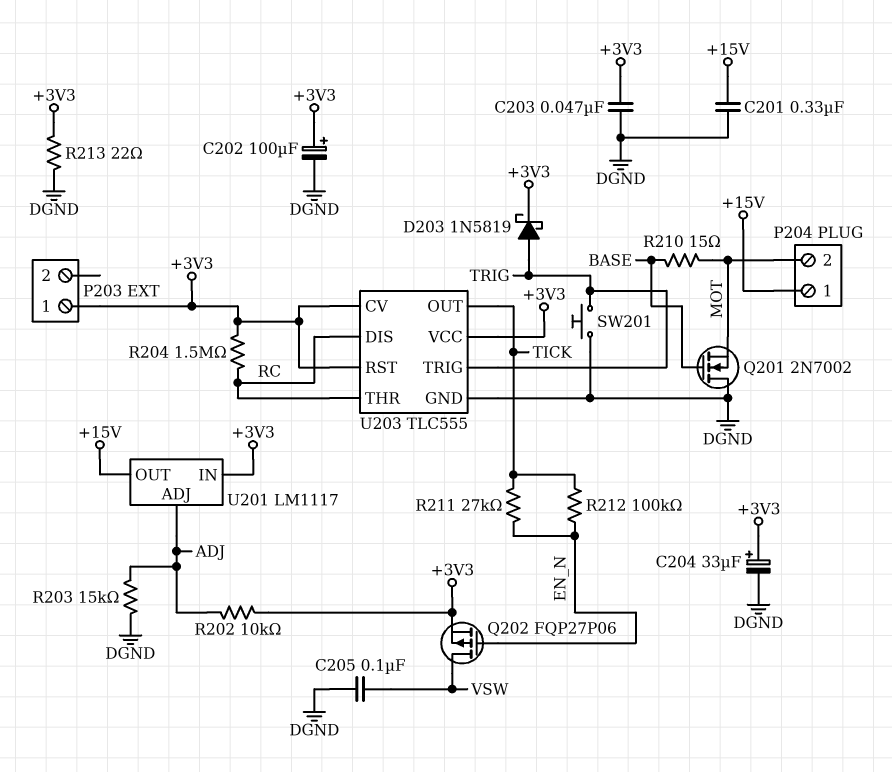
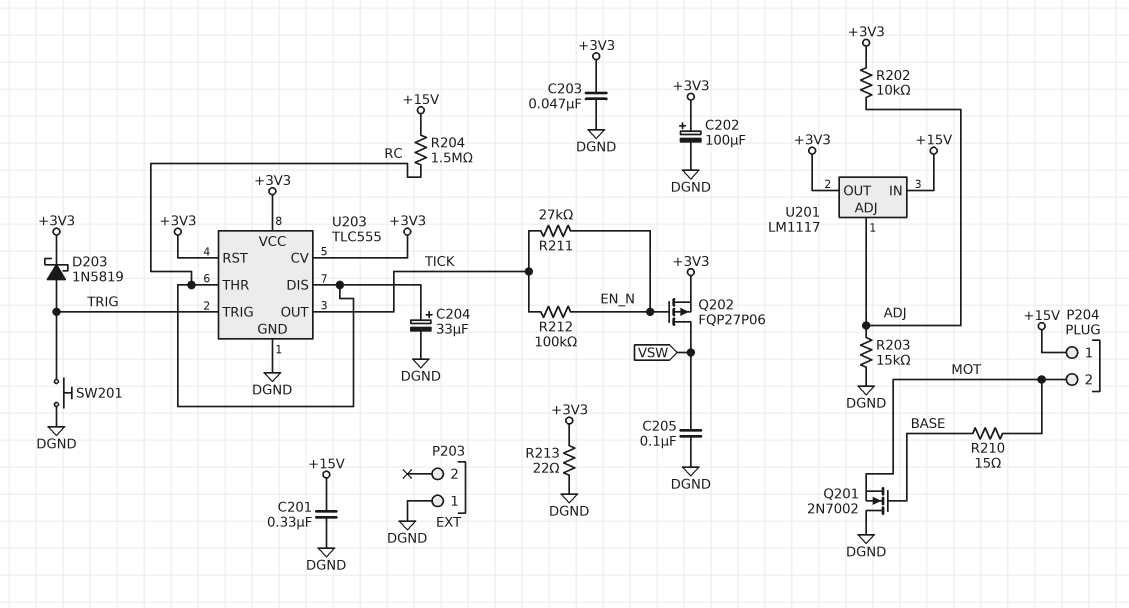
C204: 33uF (plus +3V3, minus DGND) -> 33uF (plus RC, minus DGND)
P203 pin 1: +3V3 -> DGND
R204: 1.5M (+3V3, RC) -> 1.5M (+15V, RC)
U201 pin IN: +3V3 -> +15V
U201 pin OUT: +15V -> +3V3

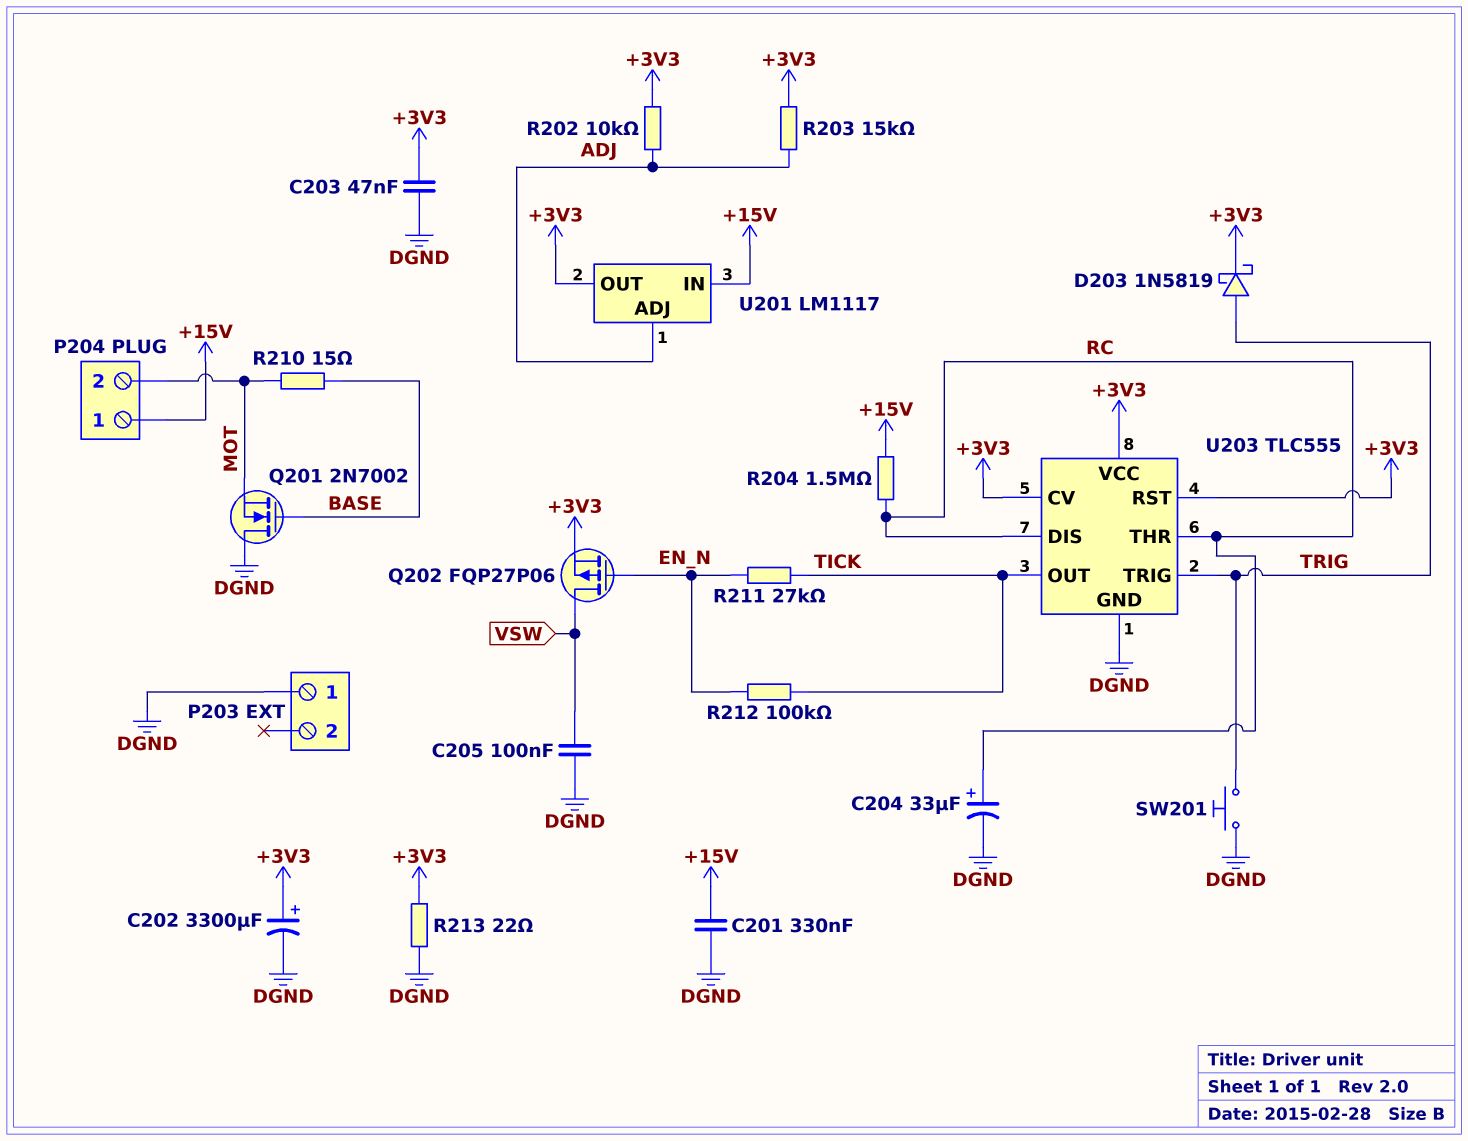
C202: 100uF (plus +3V3, minus DGND) -> 3300uF (plus +3V3, minus DGND)
R203: 15k (ADJ, DGND) -> 15k (+3V3, ADJ)

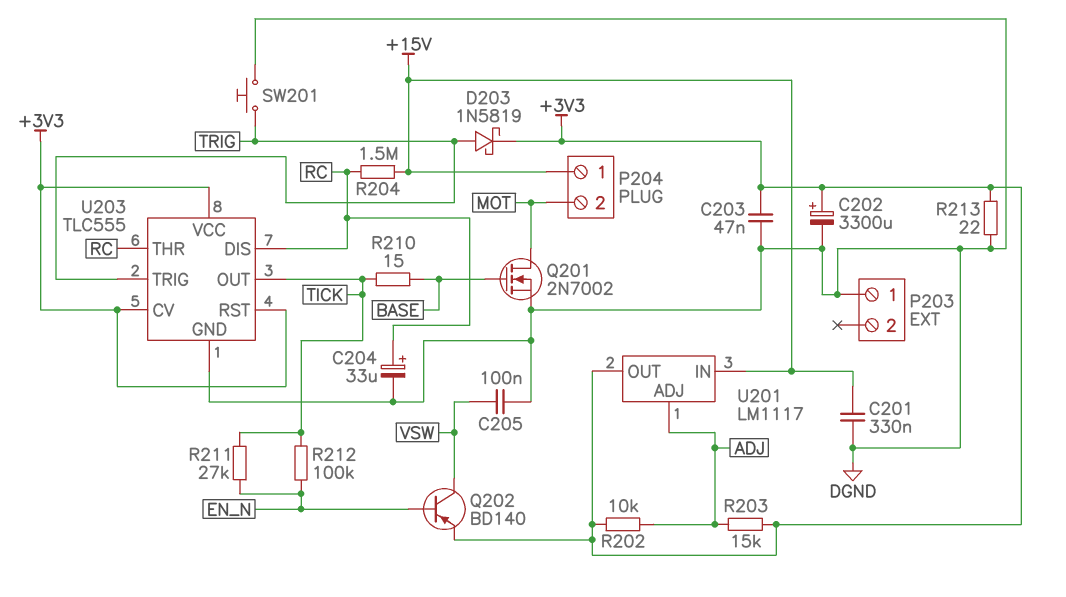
Q201: NMOS 2N7002 (G BASE, D DGND, S MOT) -> NMOS 2N7002 (G BASE, D MOT, S DGND)
Q202: PMOS FQP27P06 (G EN_N, D VSW, S +3V3) -> PNP BD140 (B EN_N, C VSW, E +3V3)
R210: 15 (BASE, MOT) -> 15 (BASE, TICK)

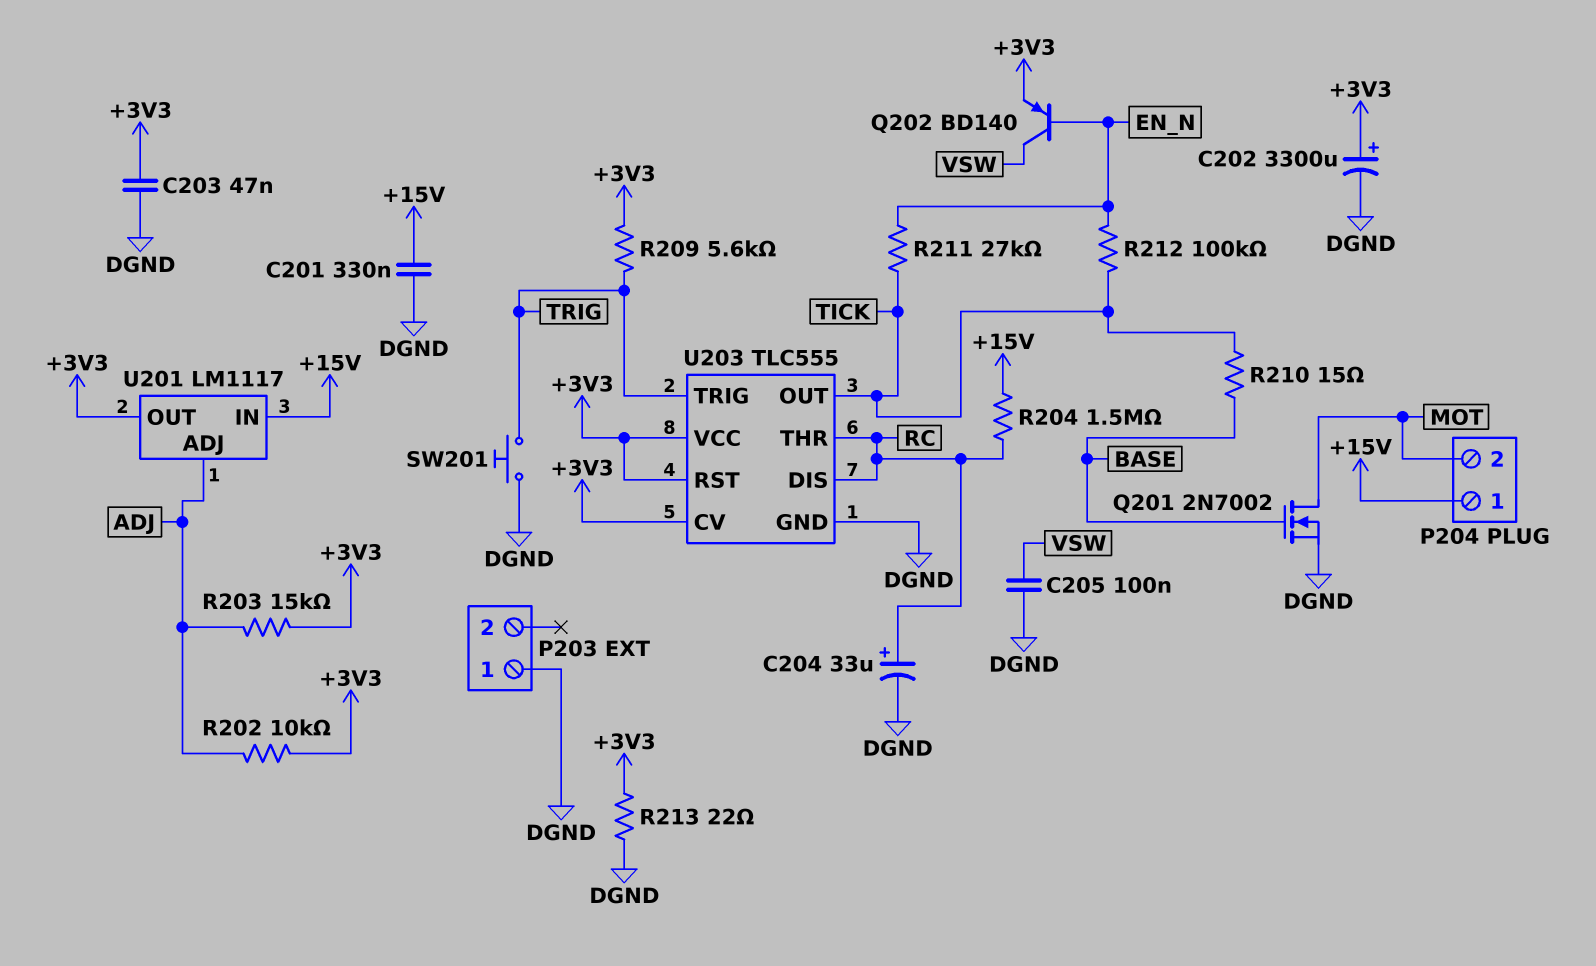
D203: schottky 1N5819 (A TRIG, K +3V3) -> none
R209: none -> 5.6k (+3V3, TRIG)

